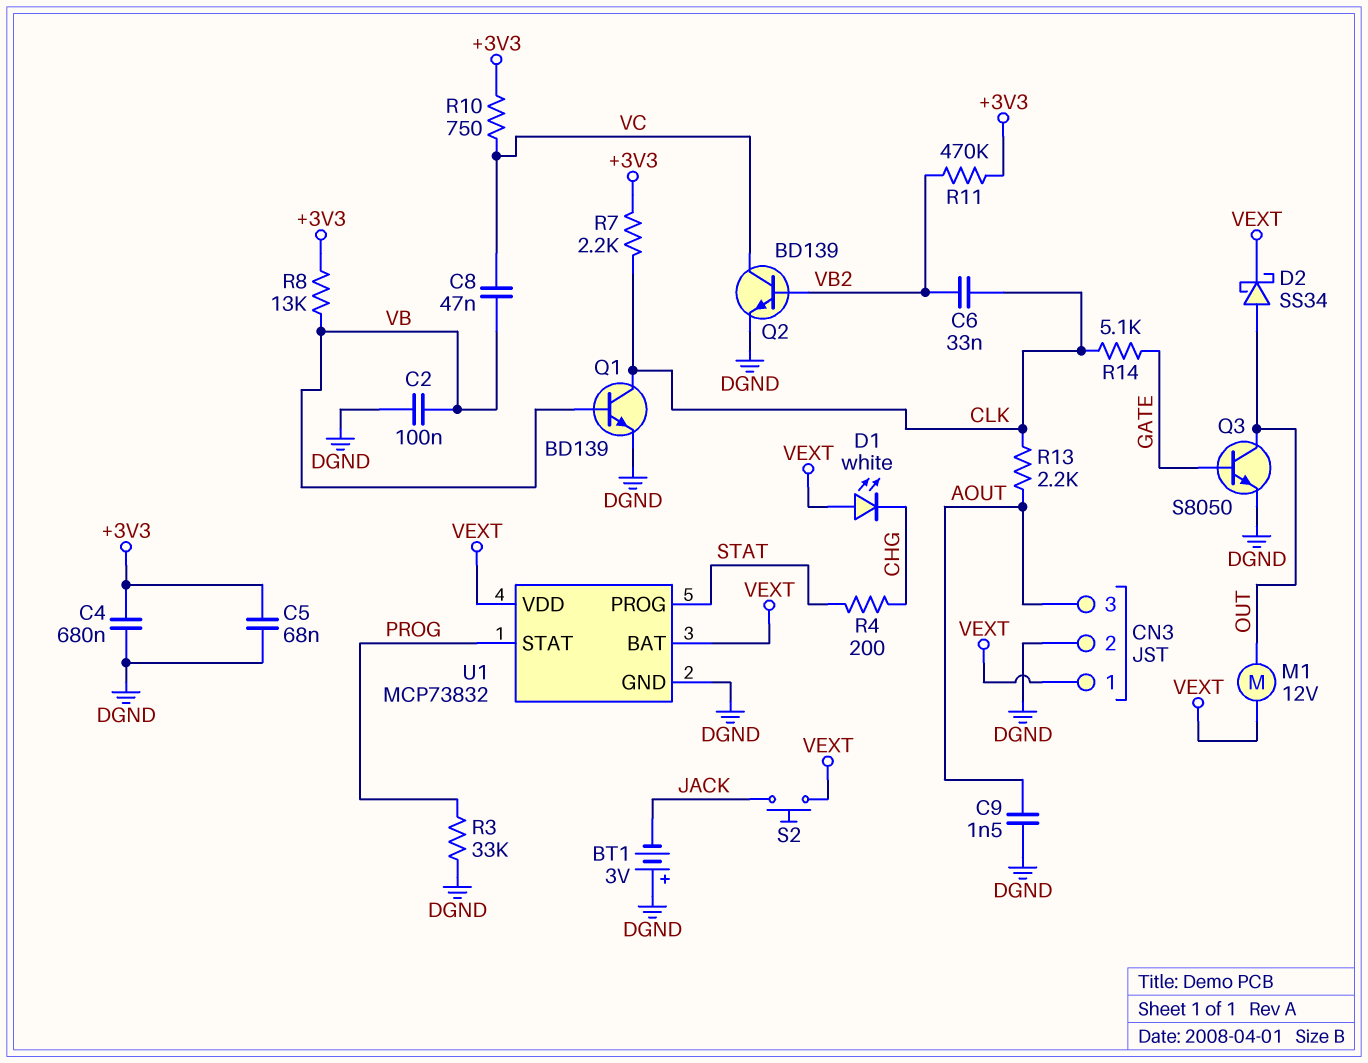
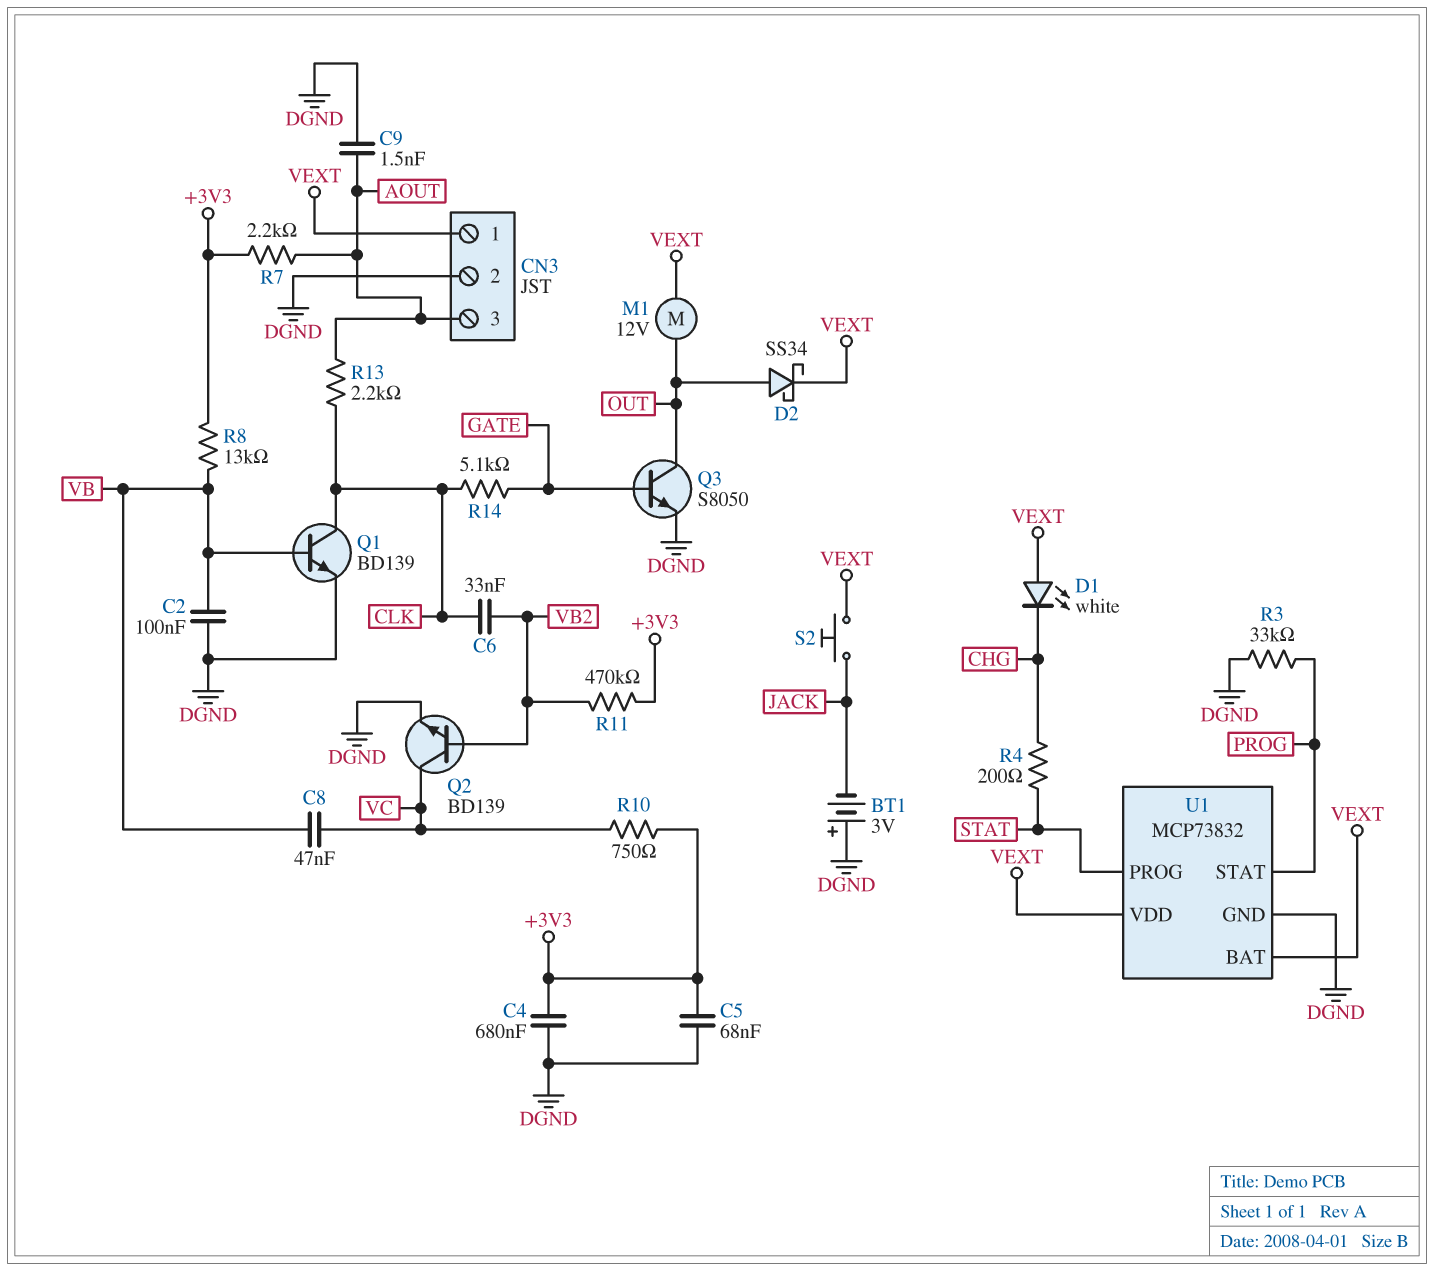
R7: 2.2k (+3V3, CLK) -> 2.2k (+3V3, AOUT)

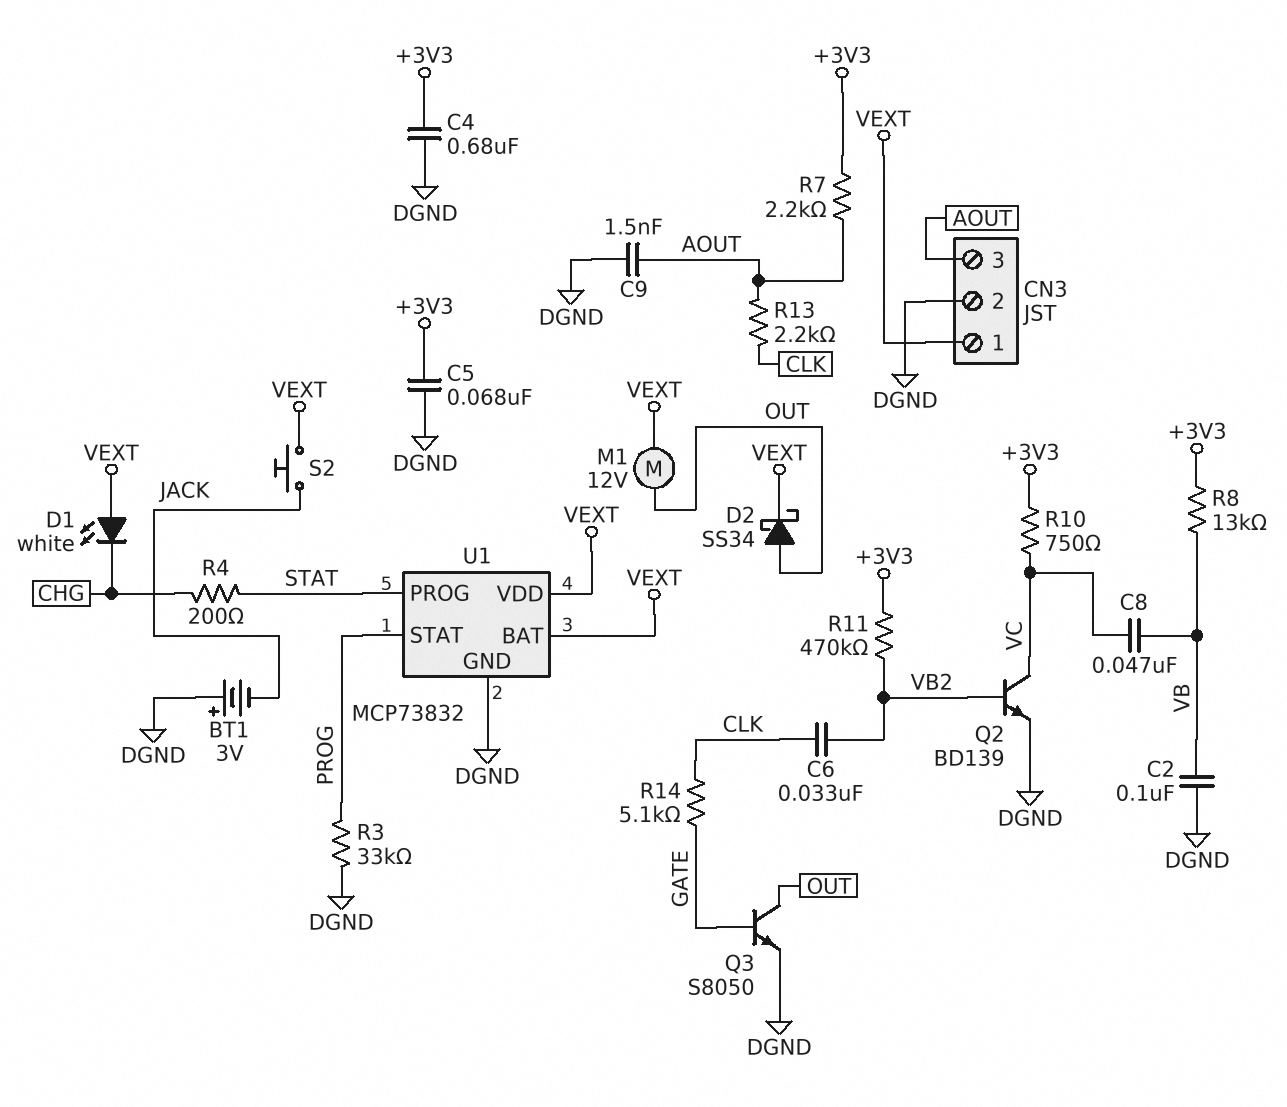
Q1: NPN BD139 (B VB, C CLK, E DGND) -> none

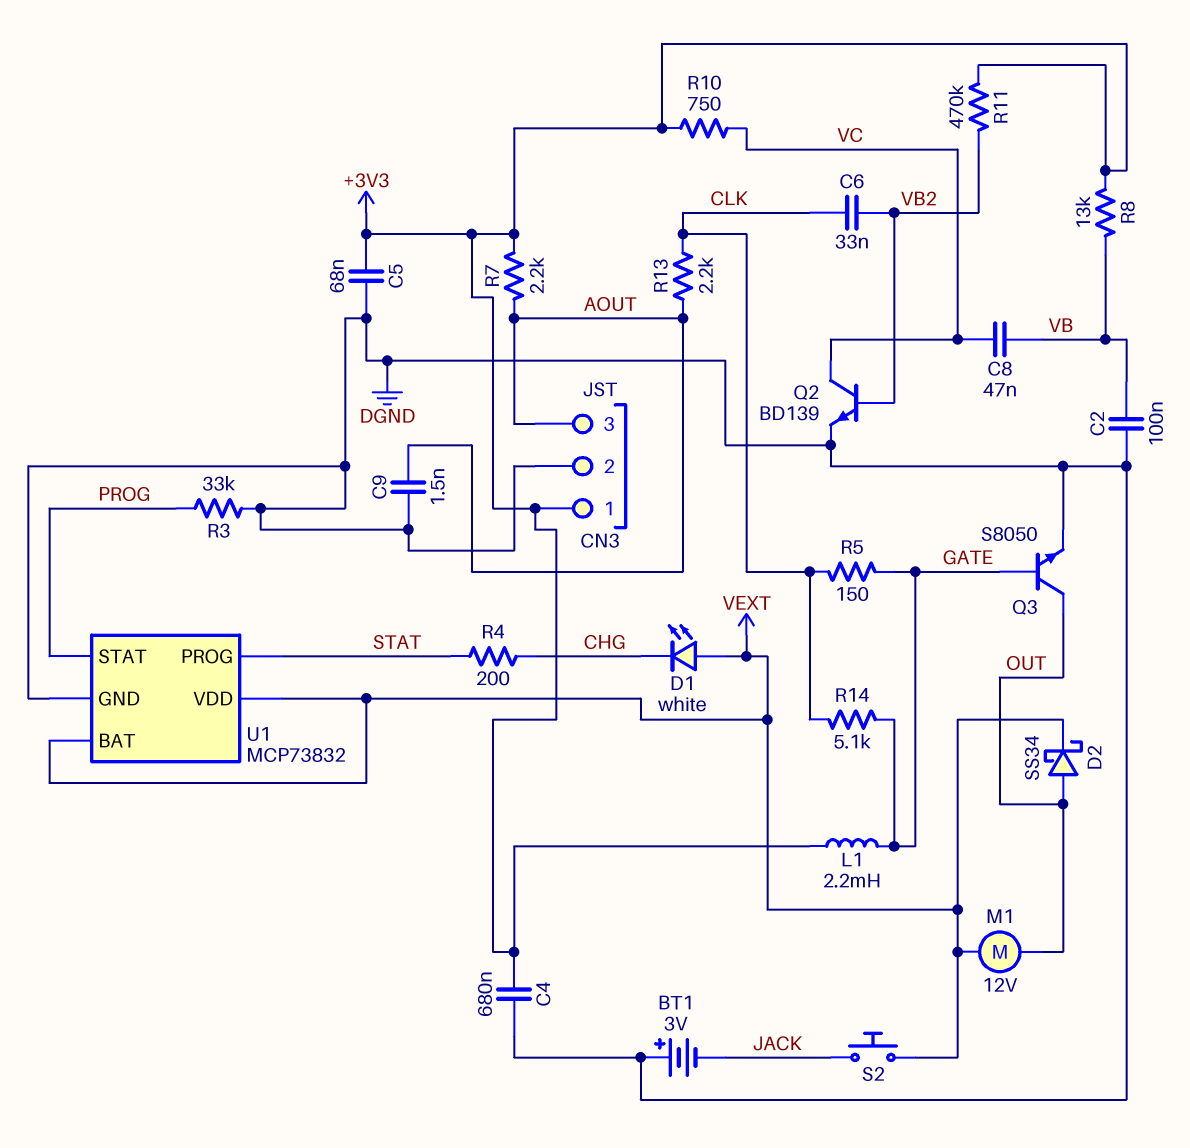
CN3 pin 1: VEXT -> +3V3
L1: none -> 2.2mH (+3V3, GATE)
R5: none -> 150 (CLK, GATE)

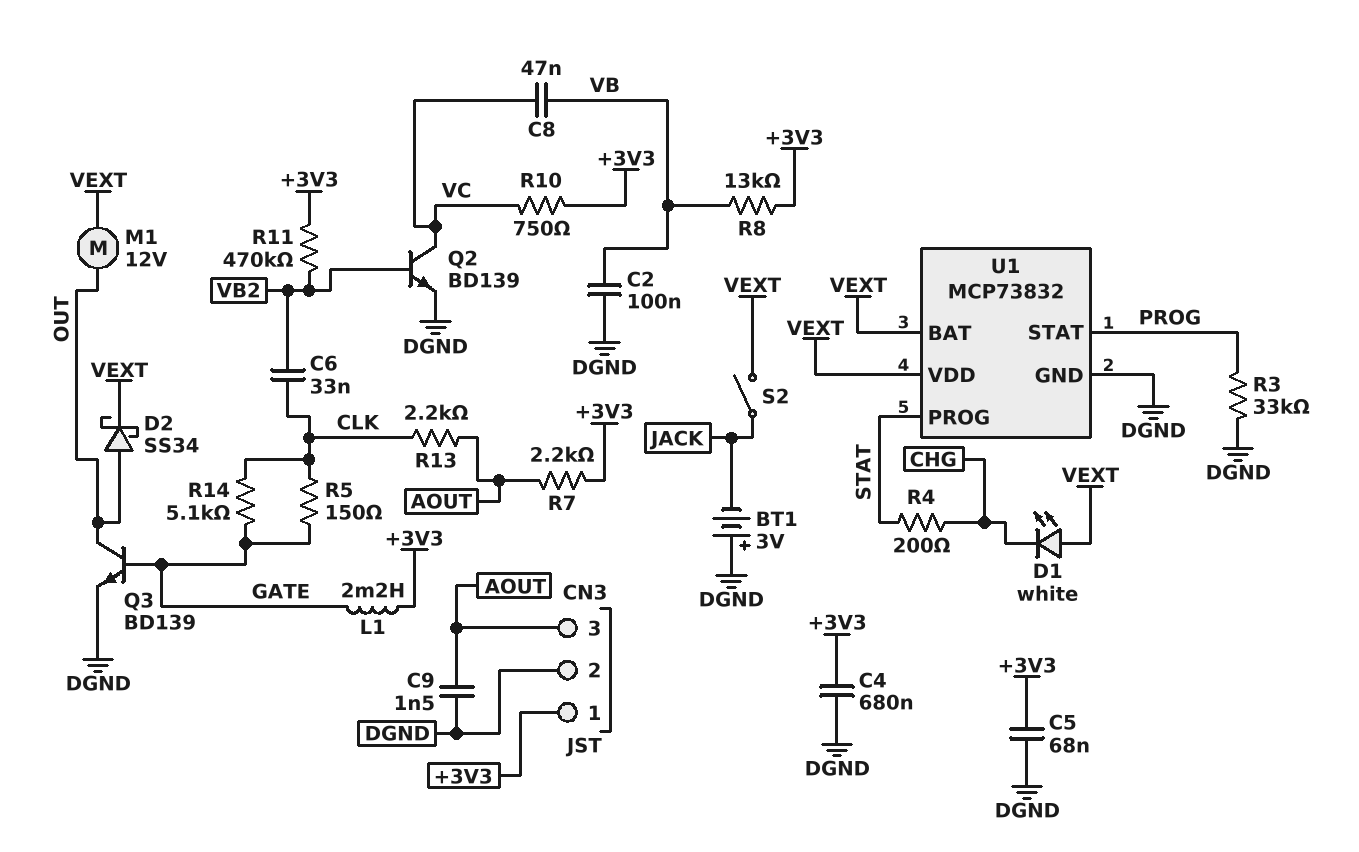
Q3: NPN S8050 (B GATE, C OUT, E DGND) -> NPN BD139 (B GATE, C OUT, E DGND)
S2: button (JACK, VEXT) -> switch (JACK, VEXT)

